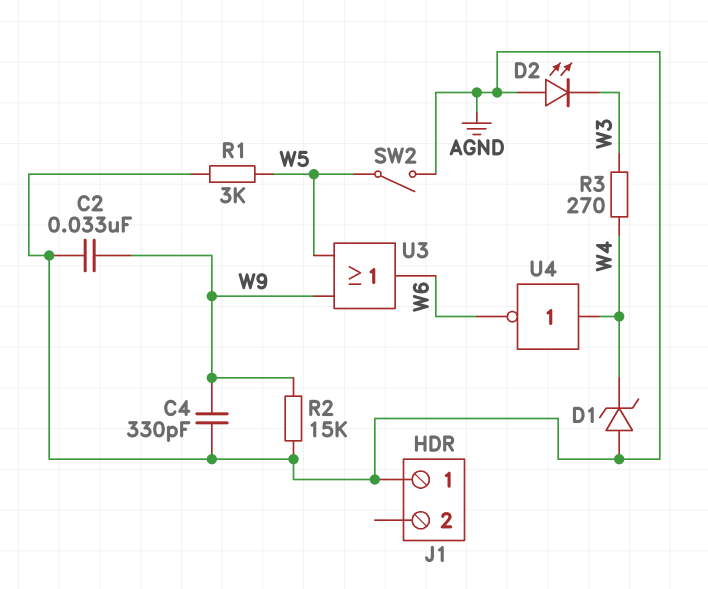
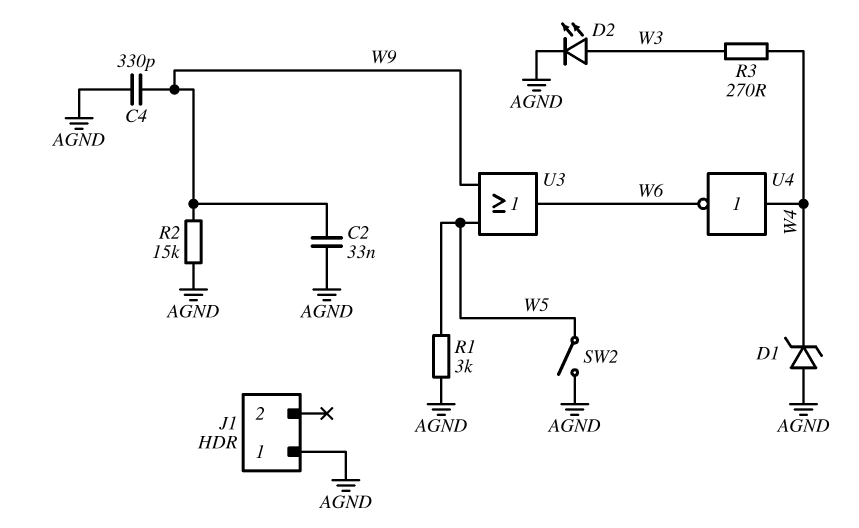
D2: LED (A AGND, K W3) -> LED (A W3, K AGND)

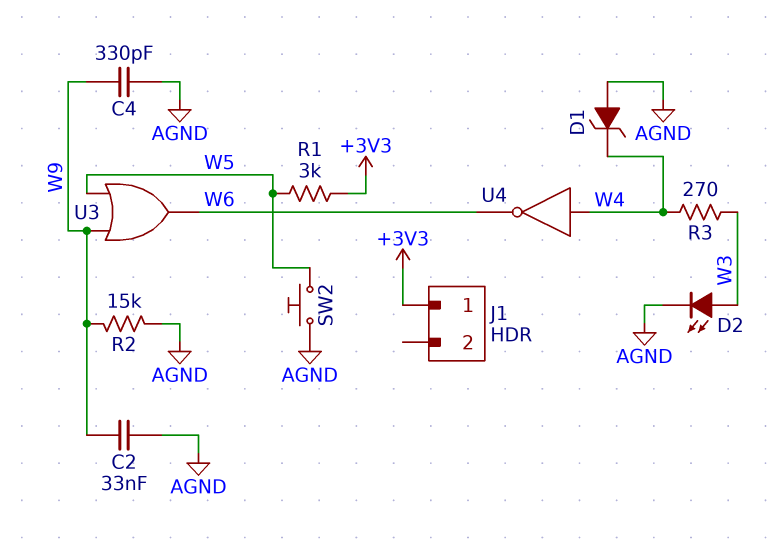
J1 pin 1: AGND -> +3V3
R1: 3k (AGND, W5) -> 3k (+3V3, W5)
SW2: switch (AGND, W5) -> button (AGND, W5)

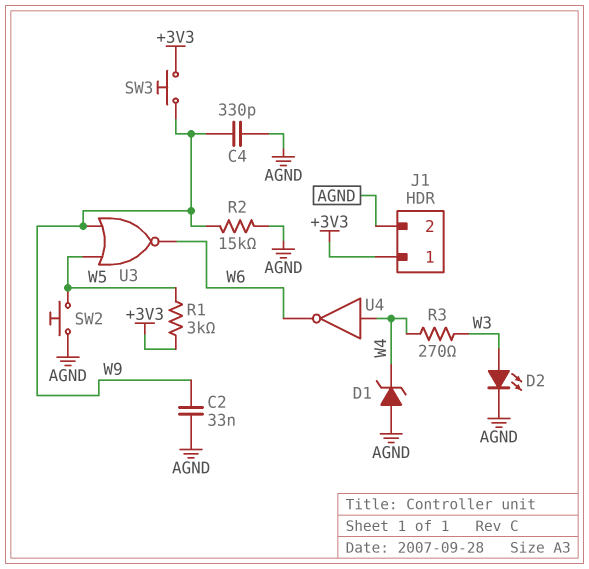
J1 pin 2: none -> AGND
SW3: none -> button (+3V3, W9)
U3: OR (in W5, in W9, out W6) -> NOR (in W5, in W9, out W6)

